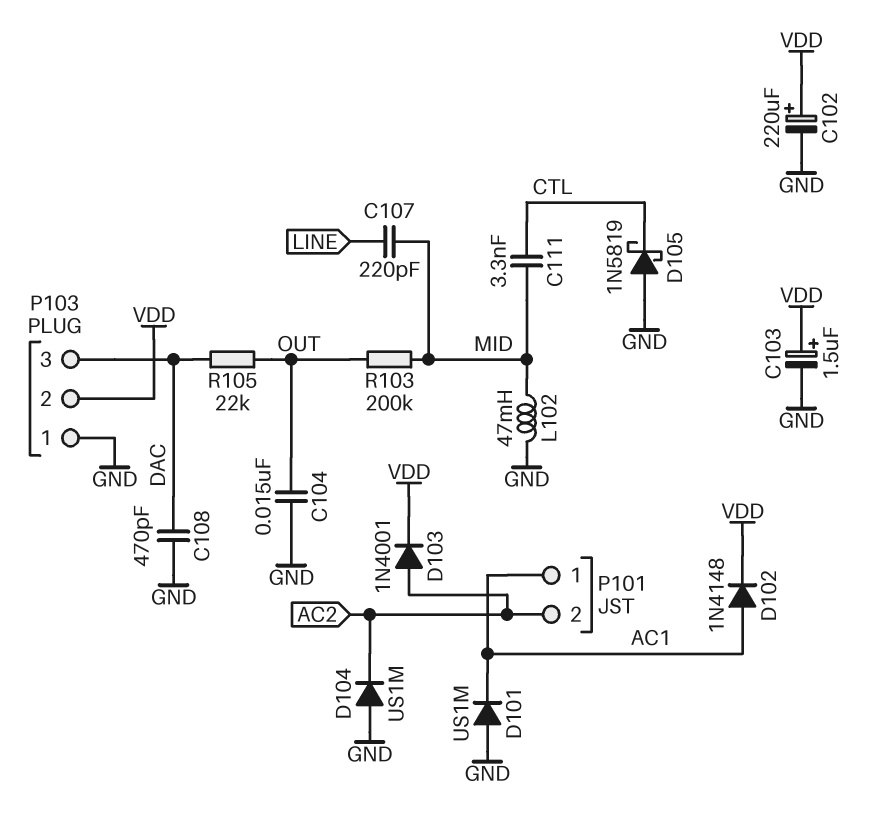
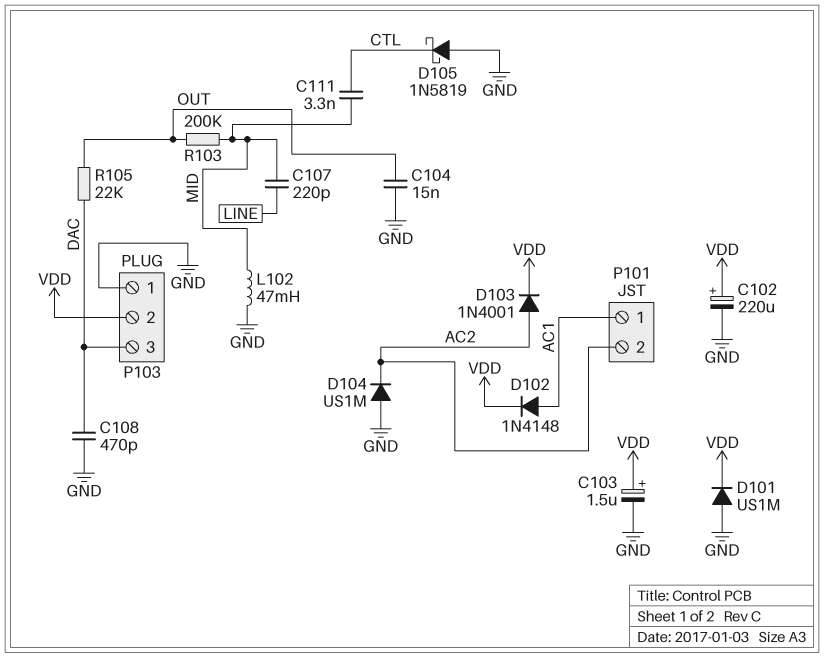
D101: diode US1M (A GND, K AC1) -> diode US1M (A GND, K VDD)

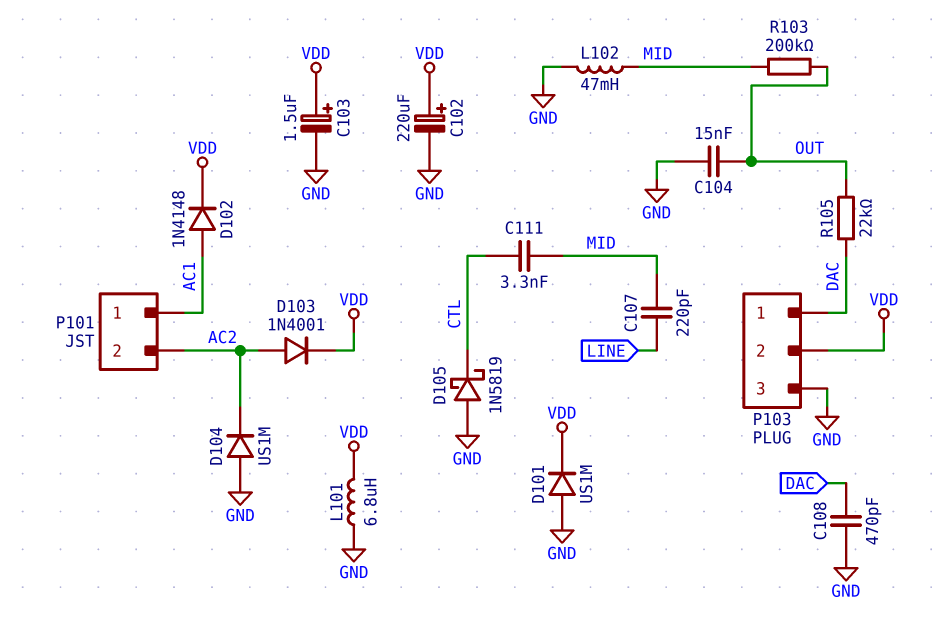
L101: none -> 6.8uH (GND, VDD)
P103 pin 1: GND -> DAC
P103 pin 3: DAC -> GND

